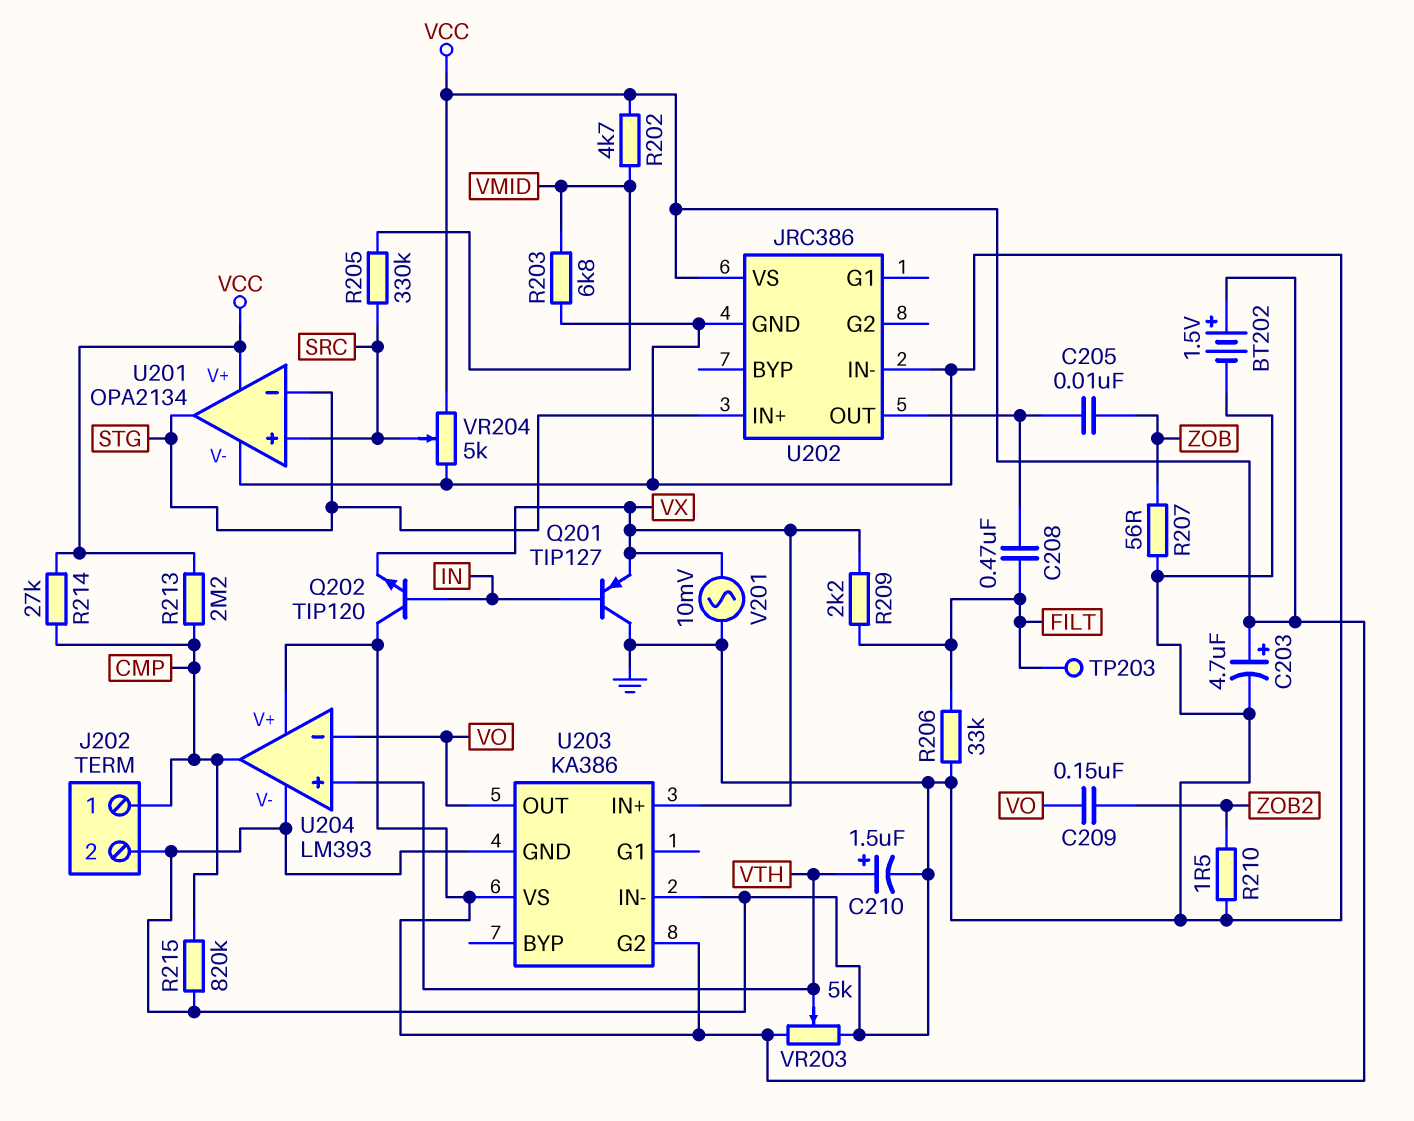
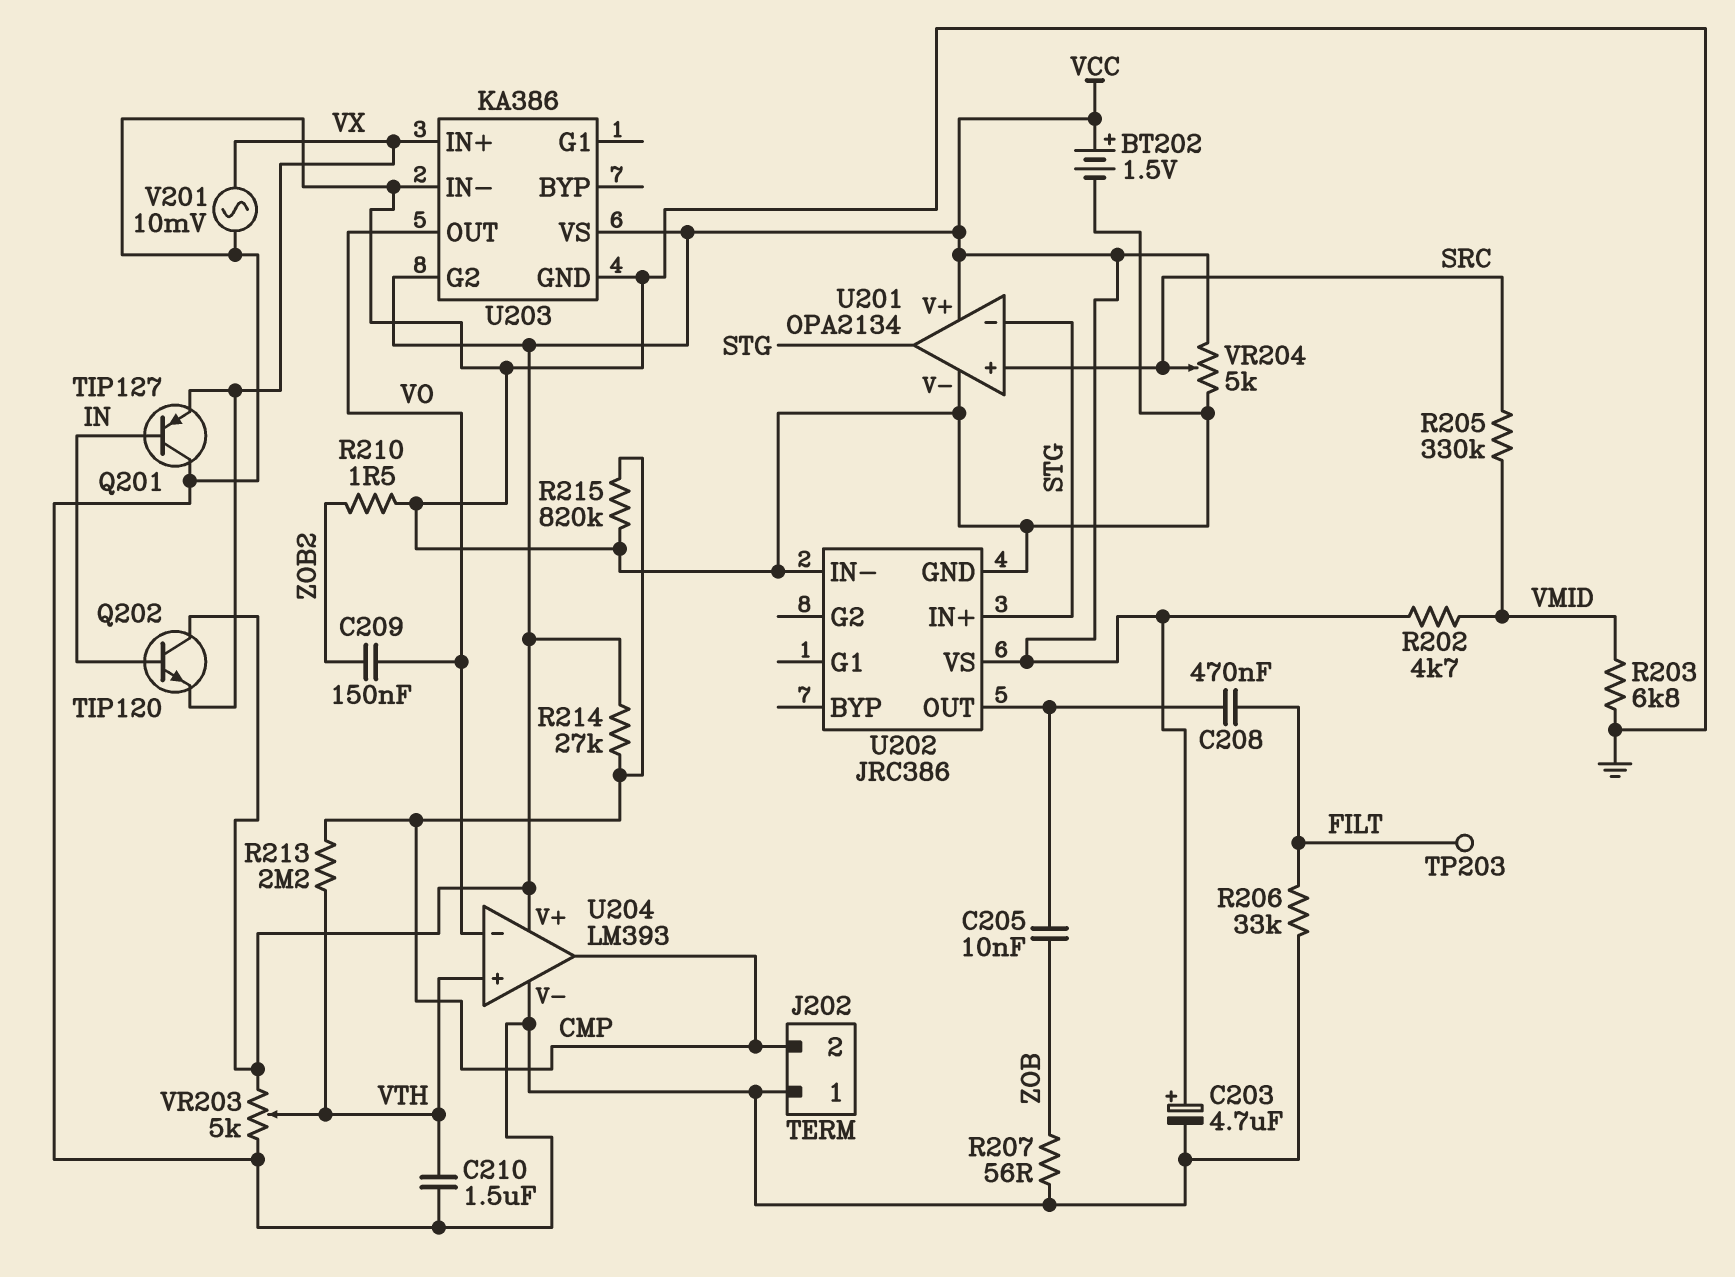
C210: 1.5uF (plus VTH, minus GND) -> 1.5uF (GND, VTH)
J202 pin 1: CMP -> GND
J202 pin 2: GND -> CMP
R209: 2.2k (FILT, VX) -> none
R213: 2.2M (CMP, VCC) -> 2.2M (CMP, VTH)

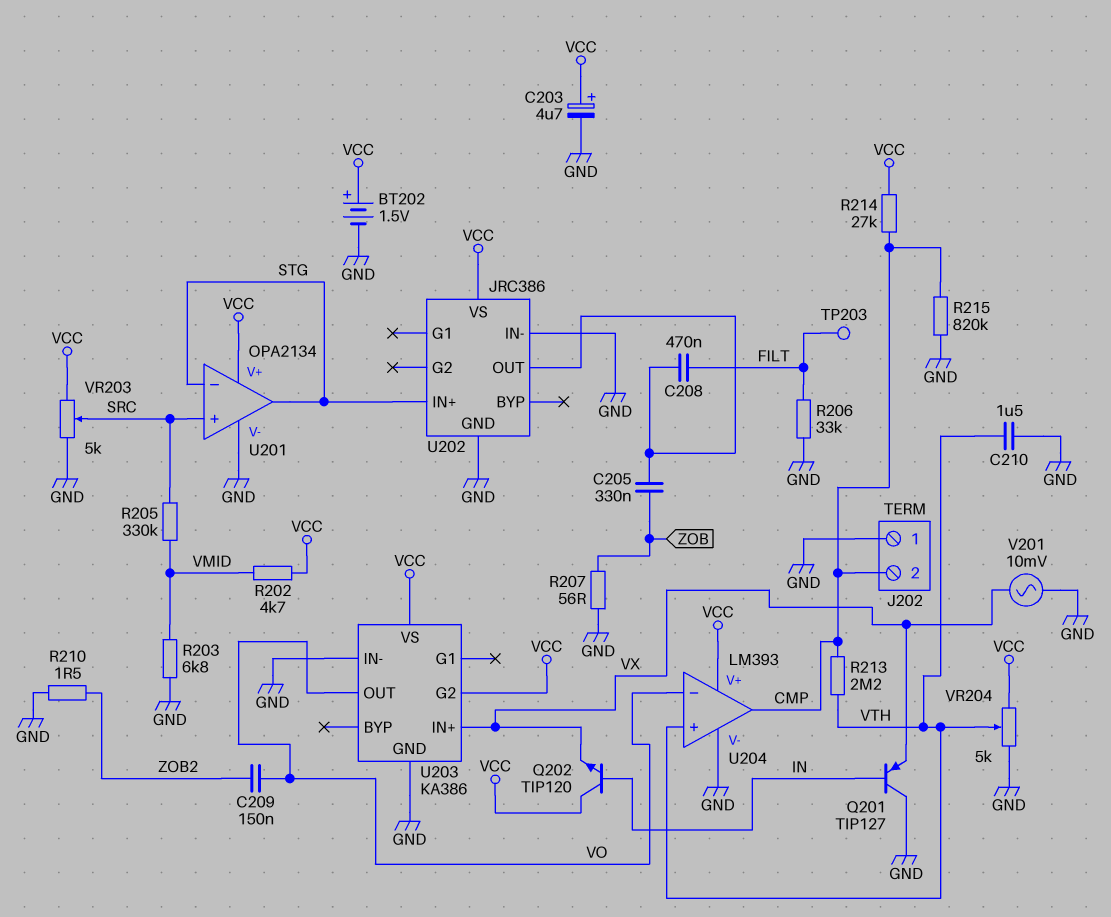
C205: 10nF (U202/OUT, ZOB) -> 330nF (U202/OUT, ZOB)
VR203: 5k (GND, VCC, wiper VTH) -> 5k (GND, VCC, wiper SRC)
VR204: 5k (GND, VCC, wiper SRC) -> 5k (GND, VCC, wiper VTH)

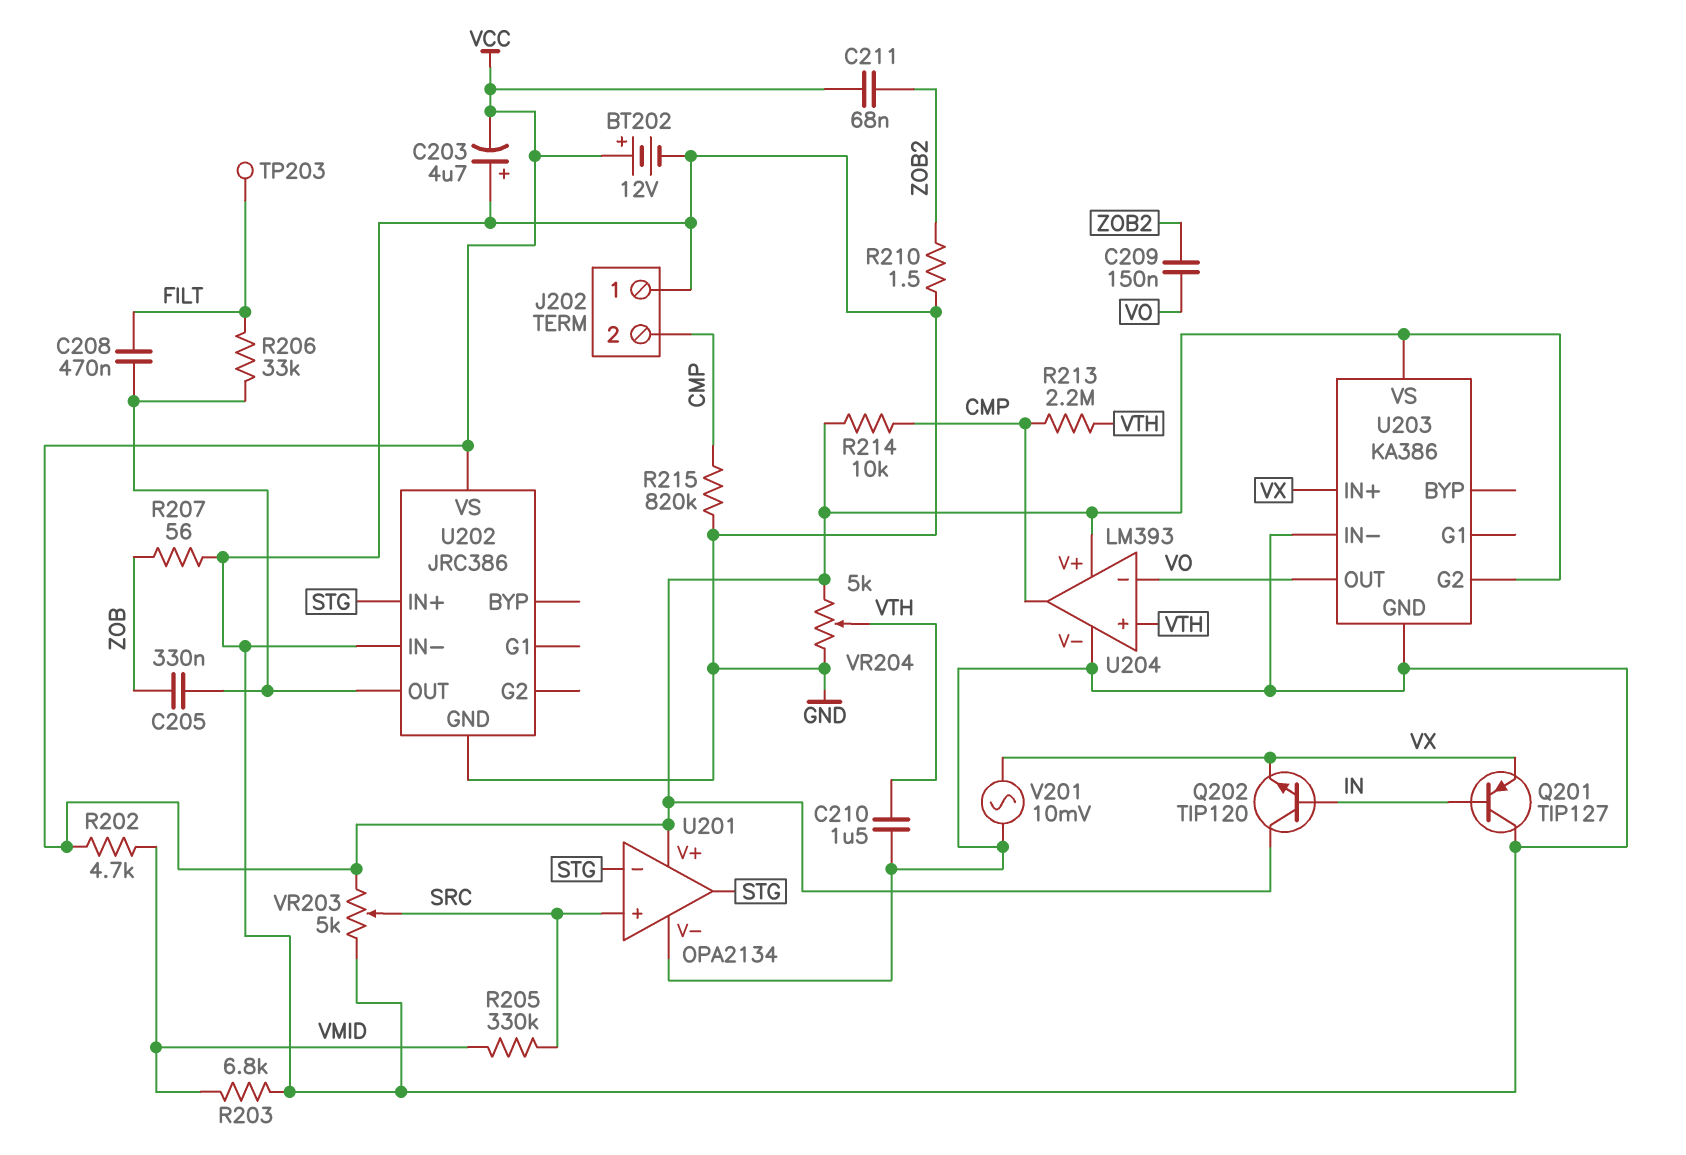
BT202: 1.5V (plus VCC, minus GND) -> 12V (plus VCC, minus GND)
C203: 4.7uF (plus VCC, minus GND) -> 4.7uF (plus GND, minus VCC)
C211: none -> 68nF (VCC, ZOB2)
R206: 33k (FILT, GND) -> 33k (FILT, U202/OUT)
R214: 27k (CMP, VCC) -> 10k (CMP, VCC)

